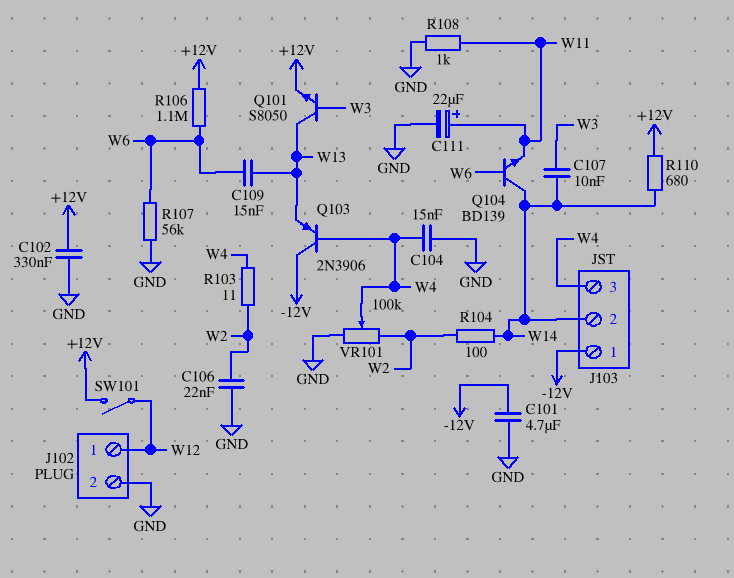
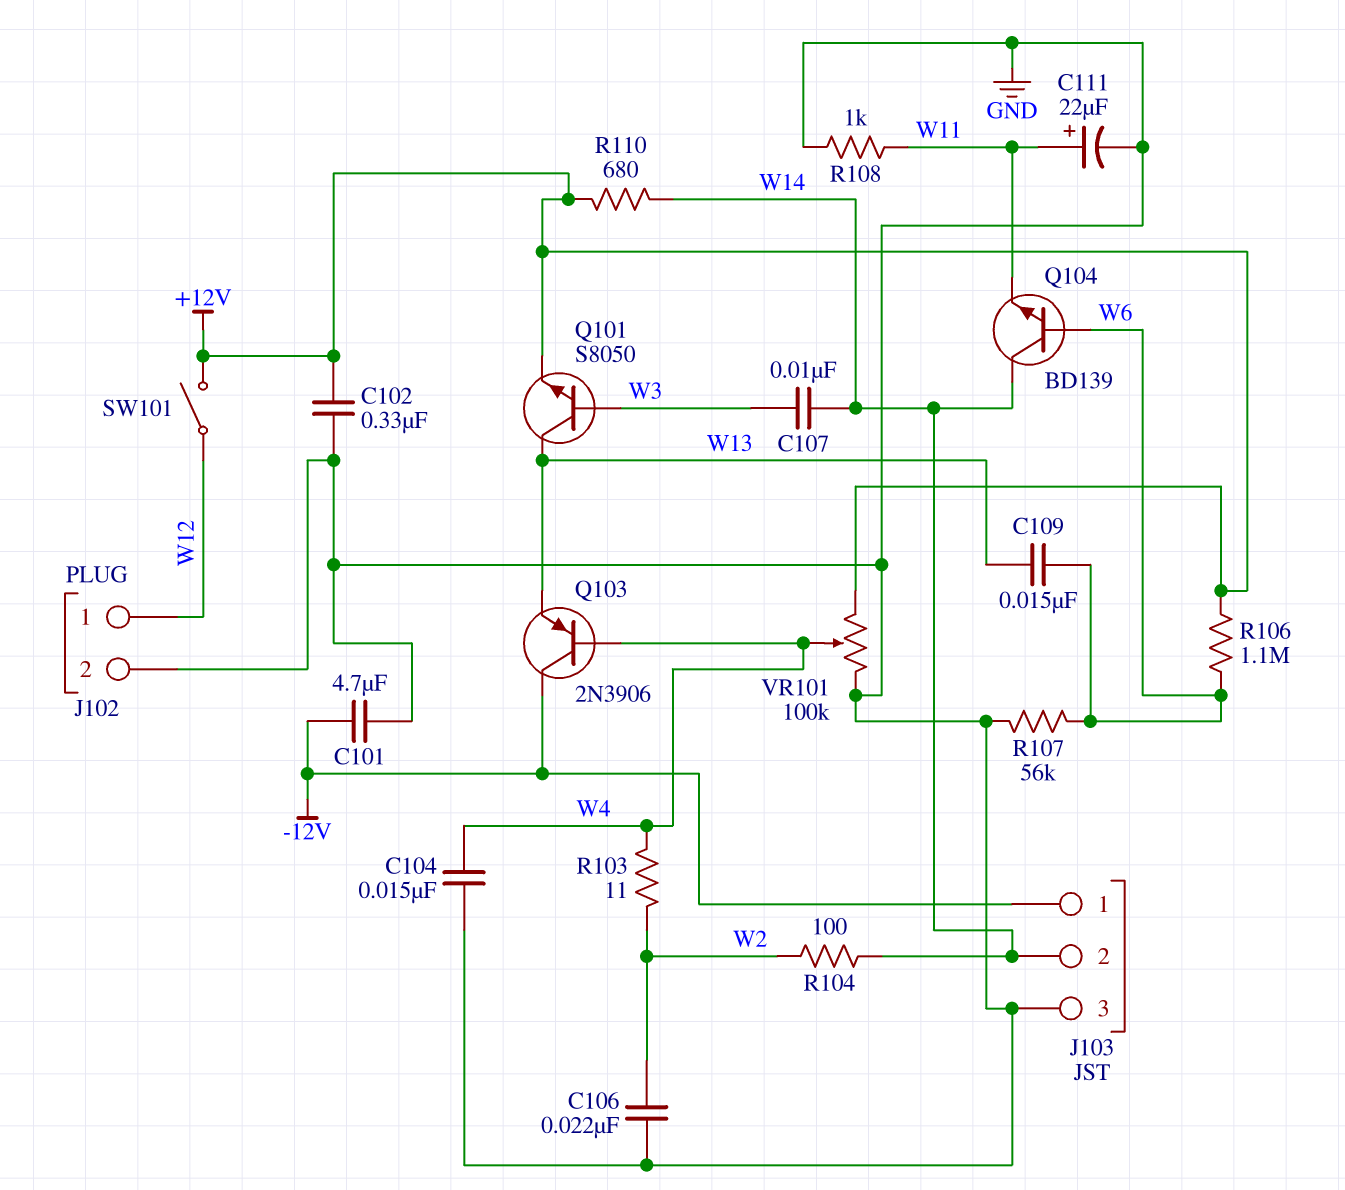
J103 pin 3: W4 -> GND
VR101: 100k (GND, W2, wiper W4) -> 100k (+12V, GND, wiper W4)

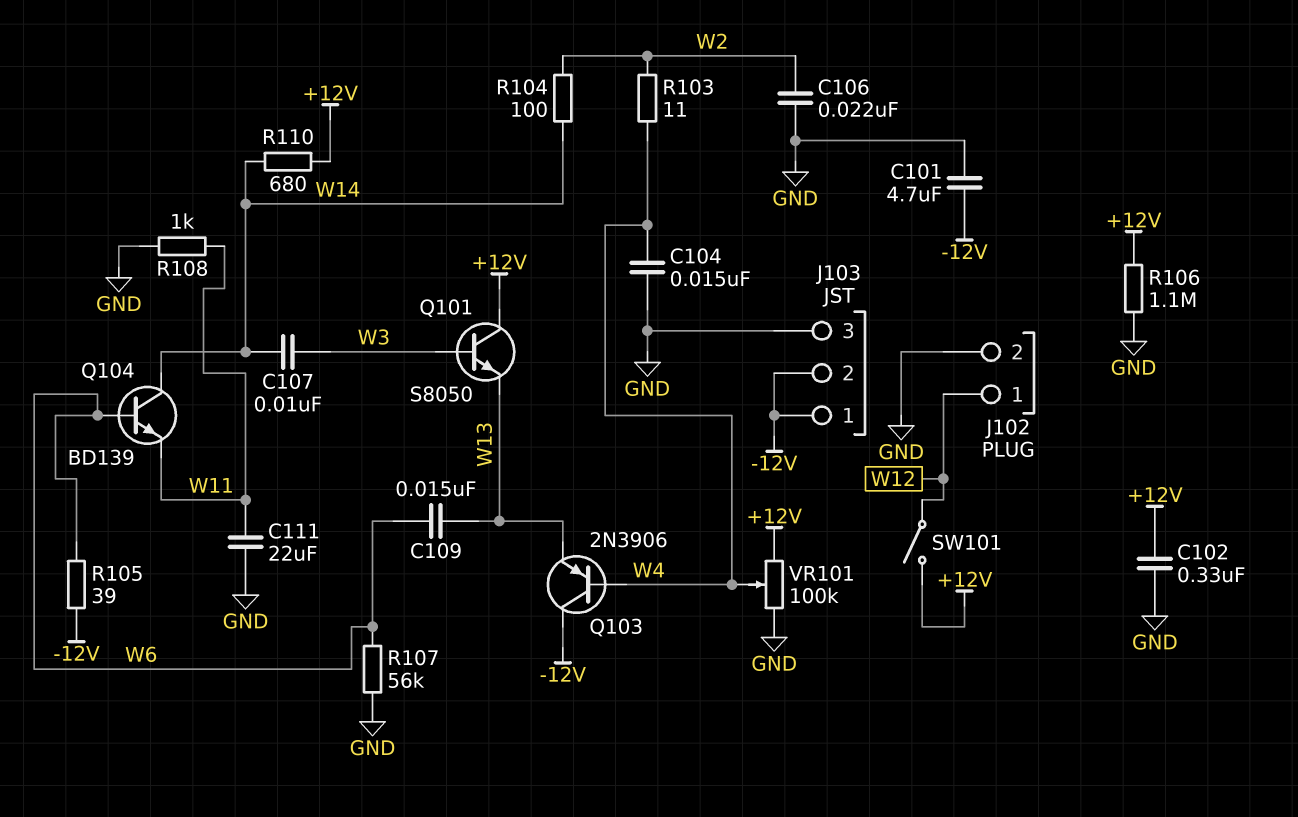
C111: 22uF (plus W11, minus GND) -> 22uF (GND, W11)
J103 pin 2: W14 -> -12V
Q101: NPN S8050 (B W3, C W13, E +12V) -> NPN S8050 (B W3, C +12V, E W13)
R105: none -> 39 (-12V, W6)
R106: 1.1M (+12V, W6) -> 1.1M (+12V, GND)

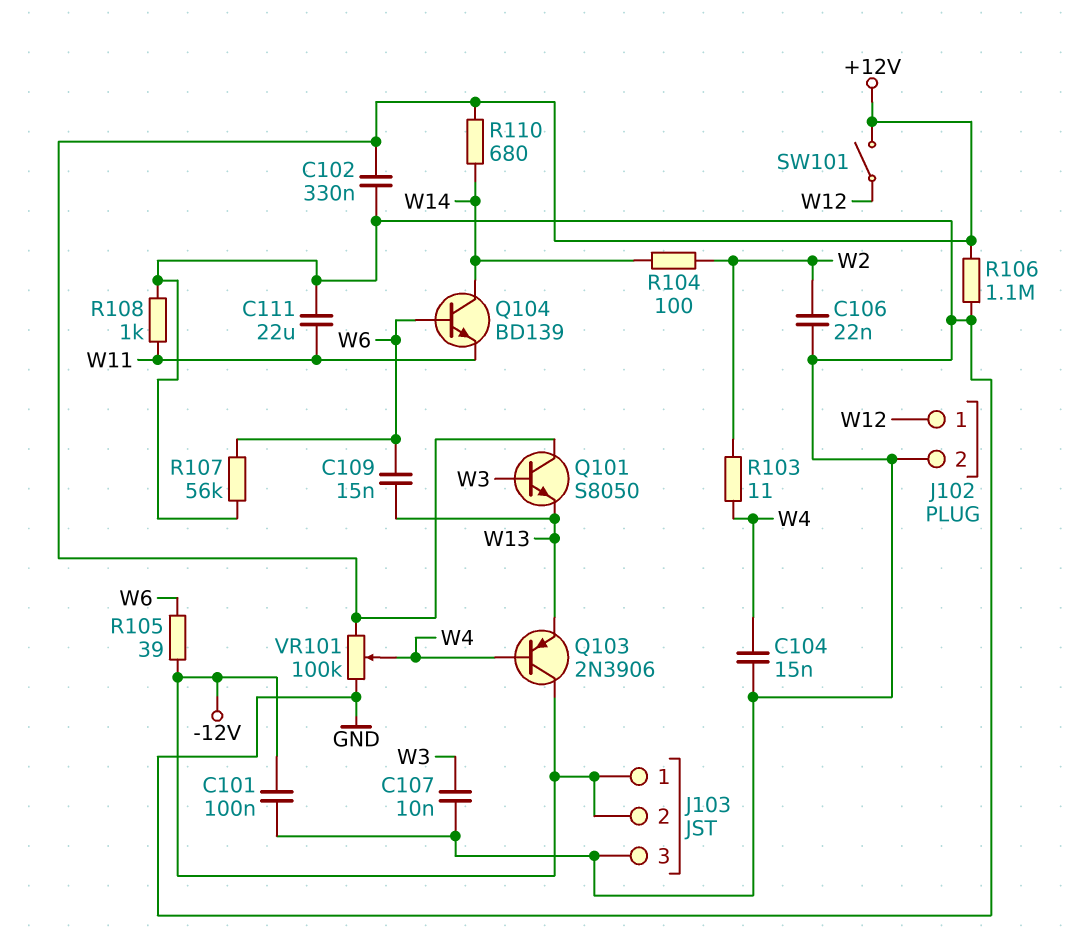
C101: 4.7uF (-12V, GND) -> 100nF (-12V, GND)
C107: 10nF (W3, W14) -> 10nF (GND, W3)

